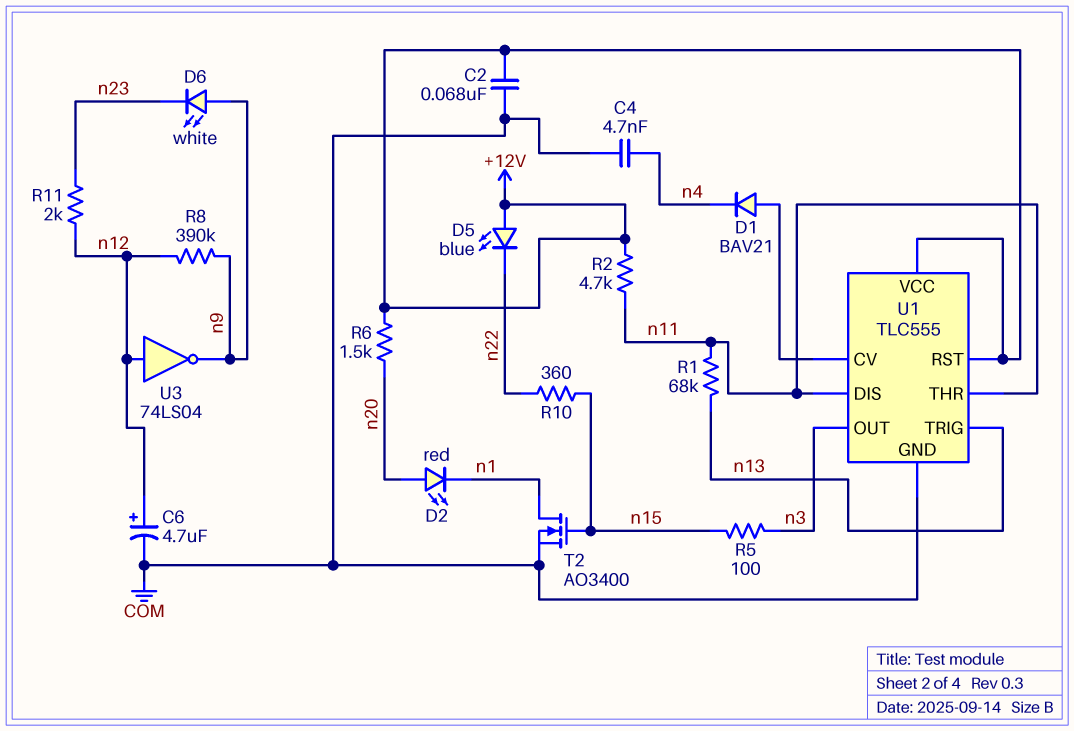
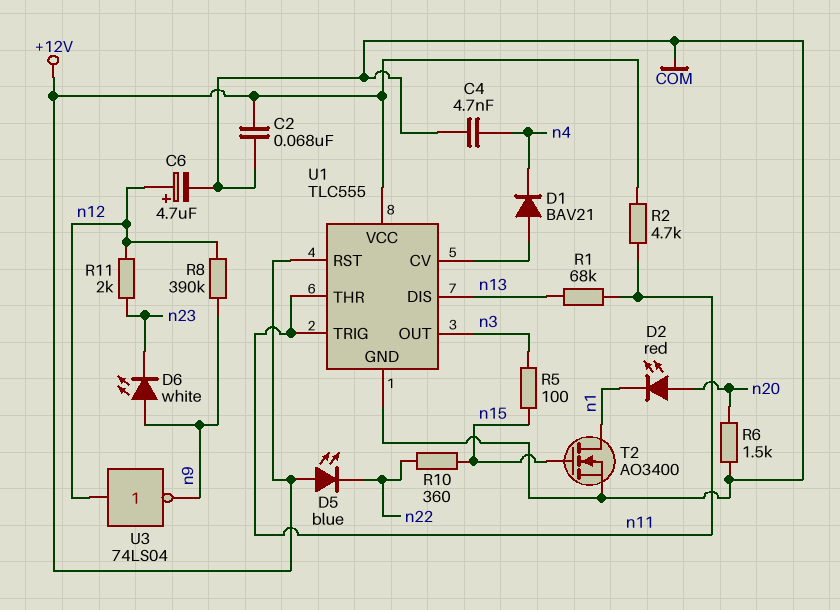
R6: 1.5k (+12V, n20) -> 1.5k (COM, n20)
U1 pin DIS: n11 -> n13
U1 pin TRIG: n13 -> n11

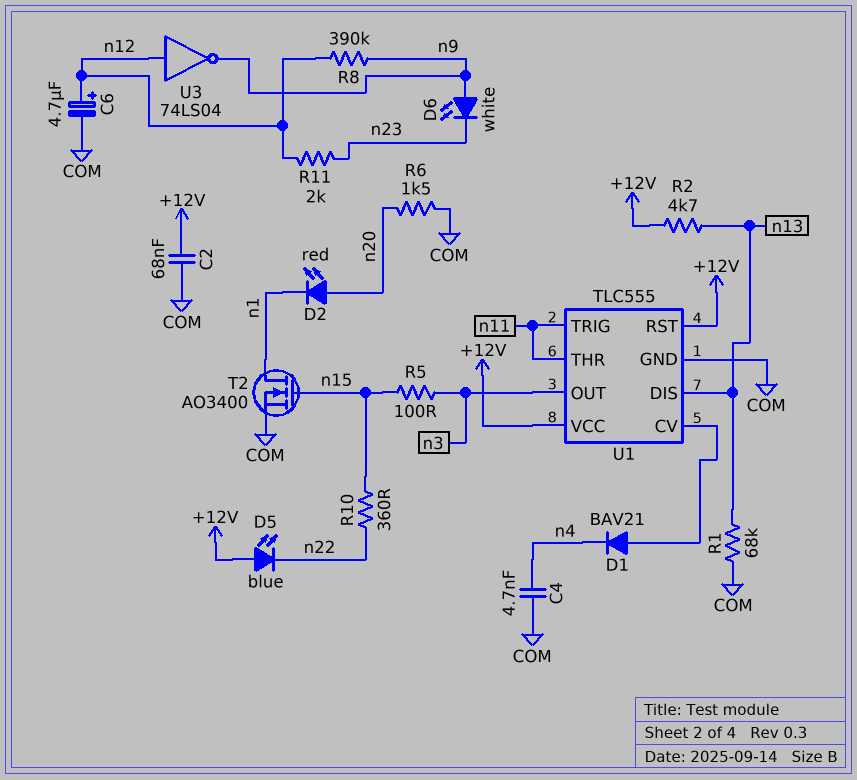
R1: 68k (n11, n13) -> 68k (COM, n13)
R2: 4.7k (+12V, n11) -> 4.7k (+12V, n13)

